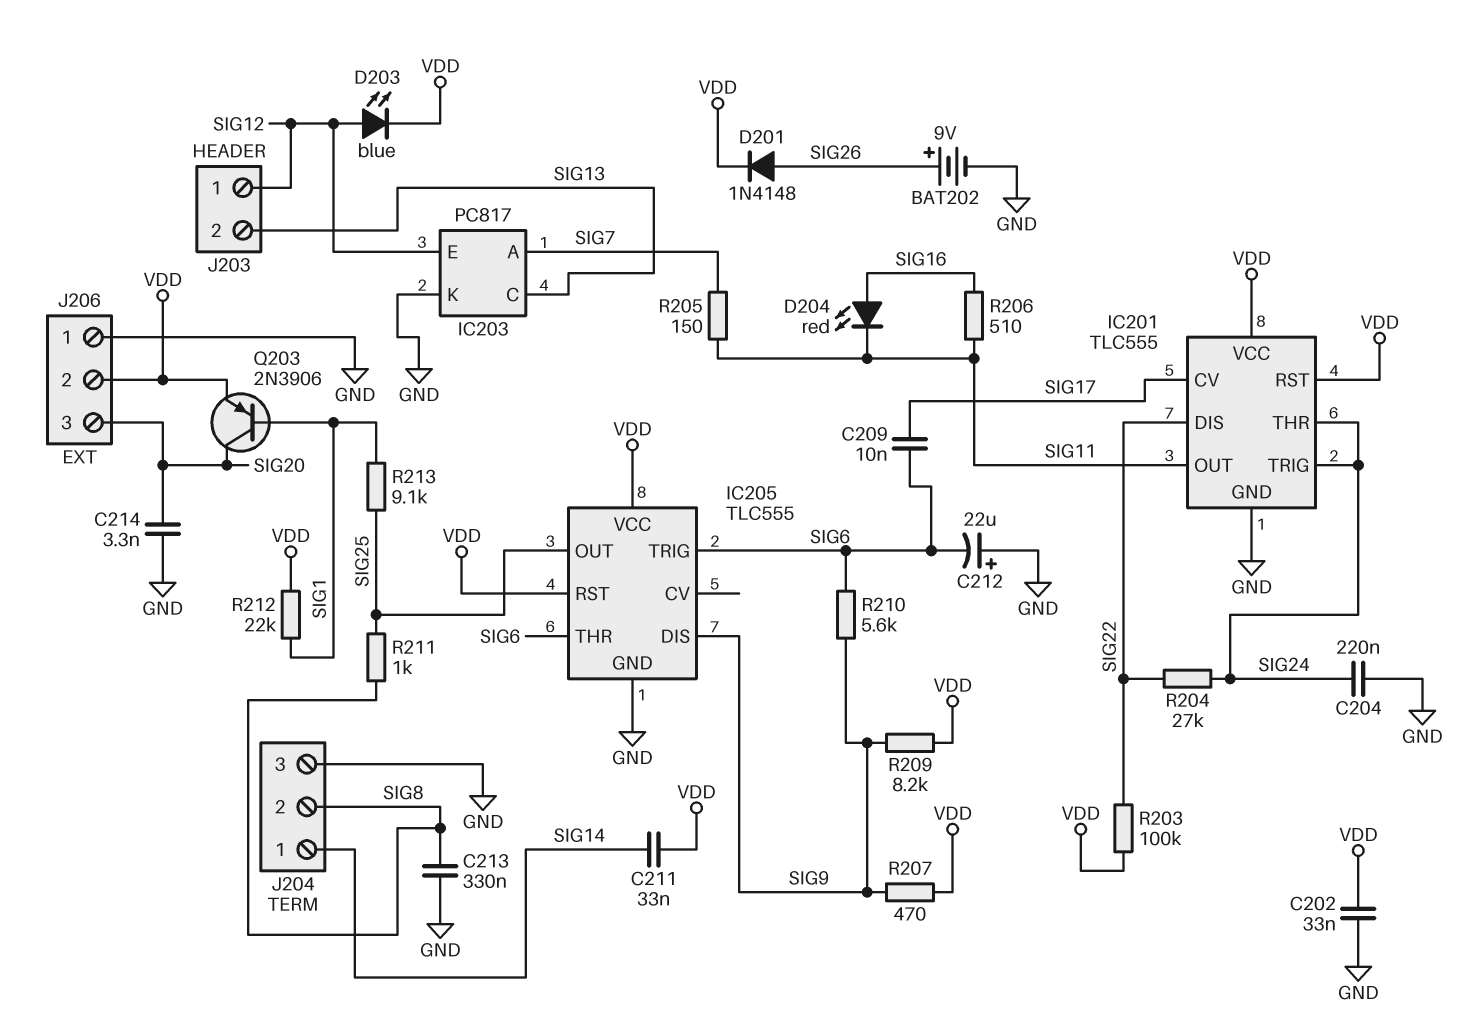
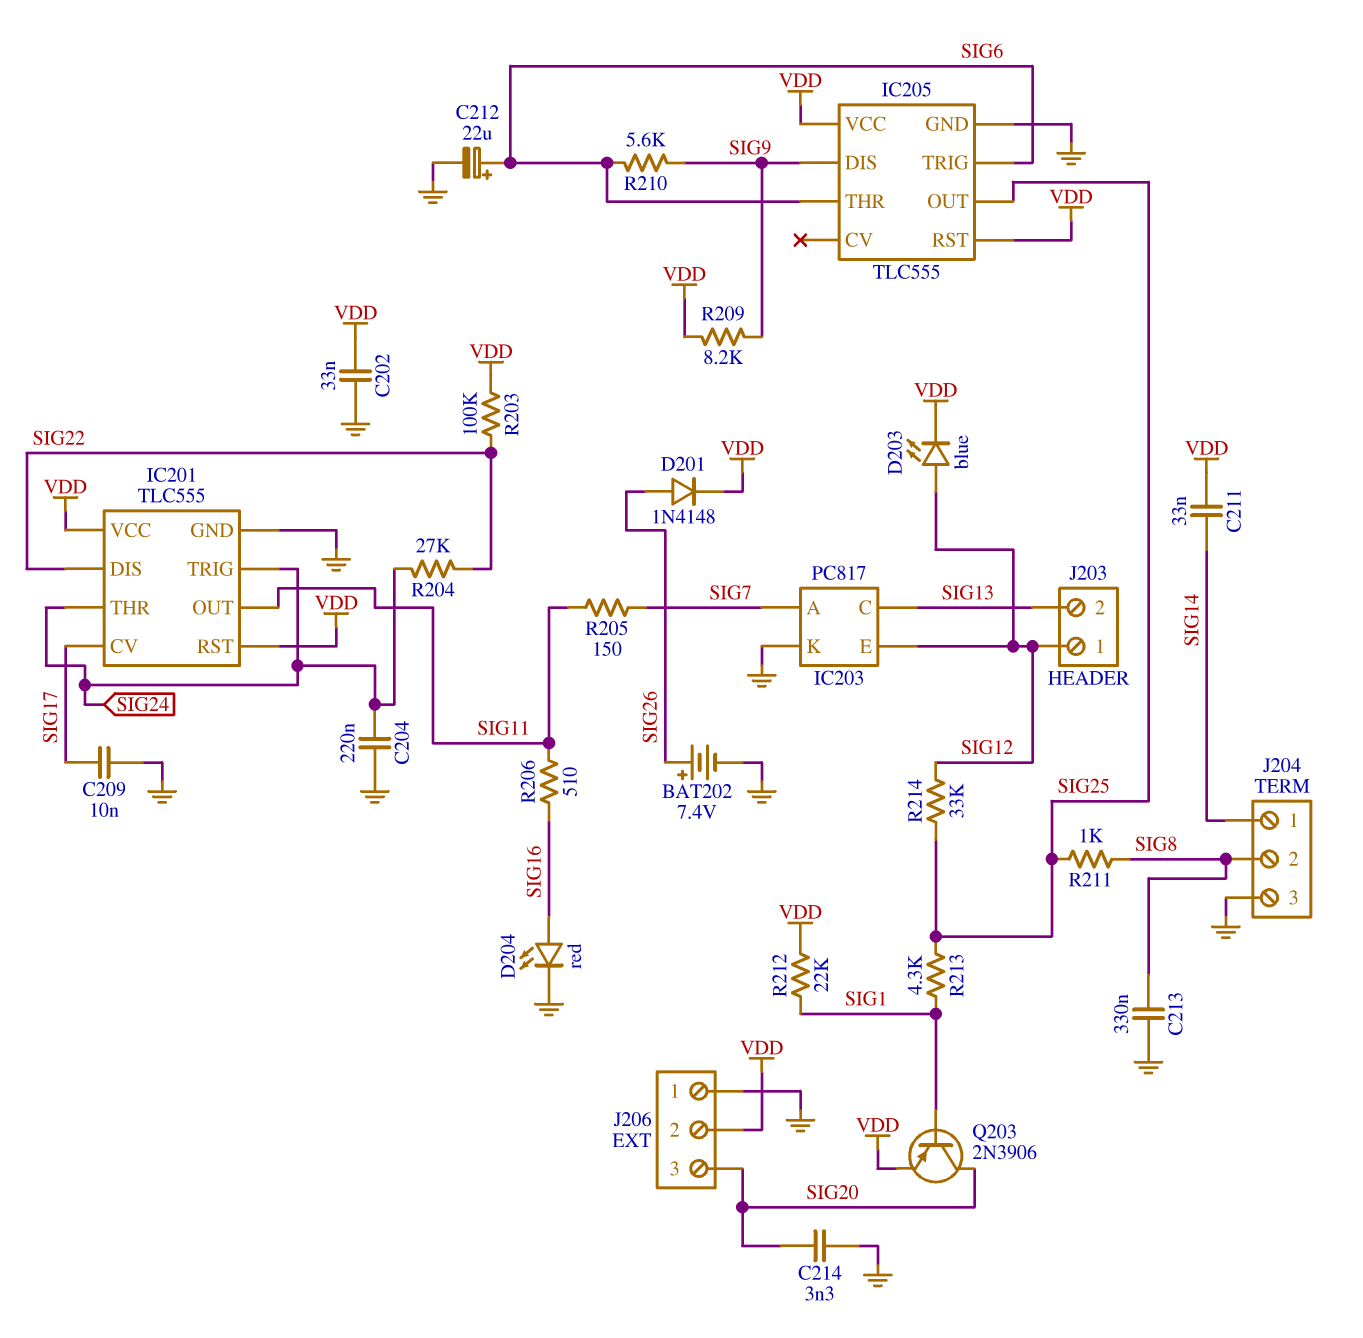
BAT202: 9V (plus SIG26, minus GND) -> 7.4V (plus SIG26, minus GND)
C209: 10nF (SIG6, SIG17) -> 10nF (GND, SIG17)
C212: 22uF (plus GND, minus SIG6) -> 22uF (plus SIG6, minus GND)
D204: LED red (A SIG16, K SIG11) -> LED red (A SIG16, K GND)
R207: 470 (SIG9, VDD) -> none
R213: 9.1k (SIG1, SIG25) -> 4.3k (SIG1, SIG25)
R214: none -> 33k (SIG12, SIG25)

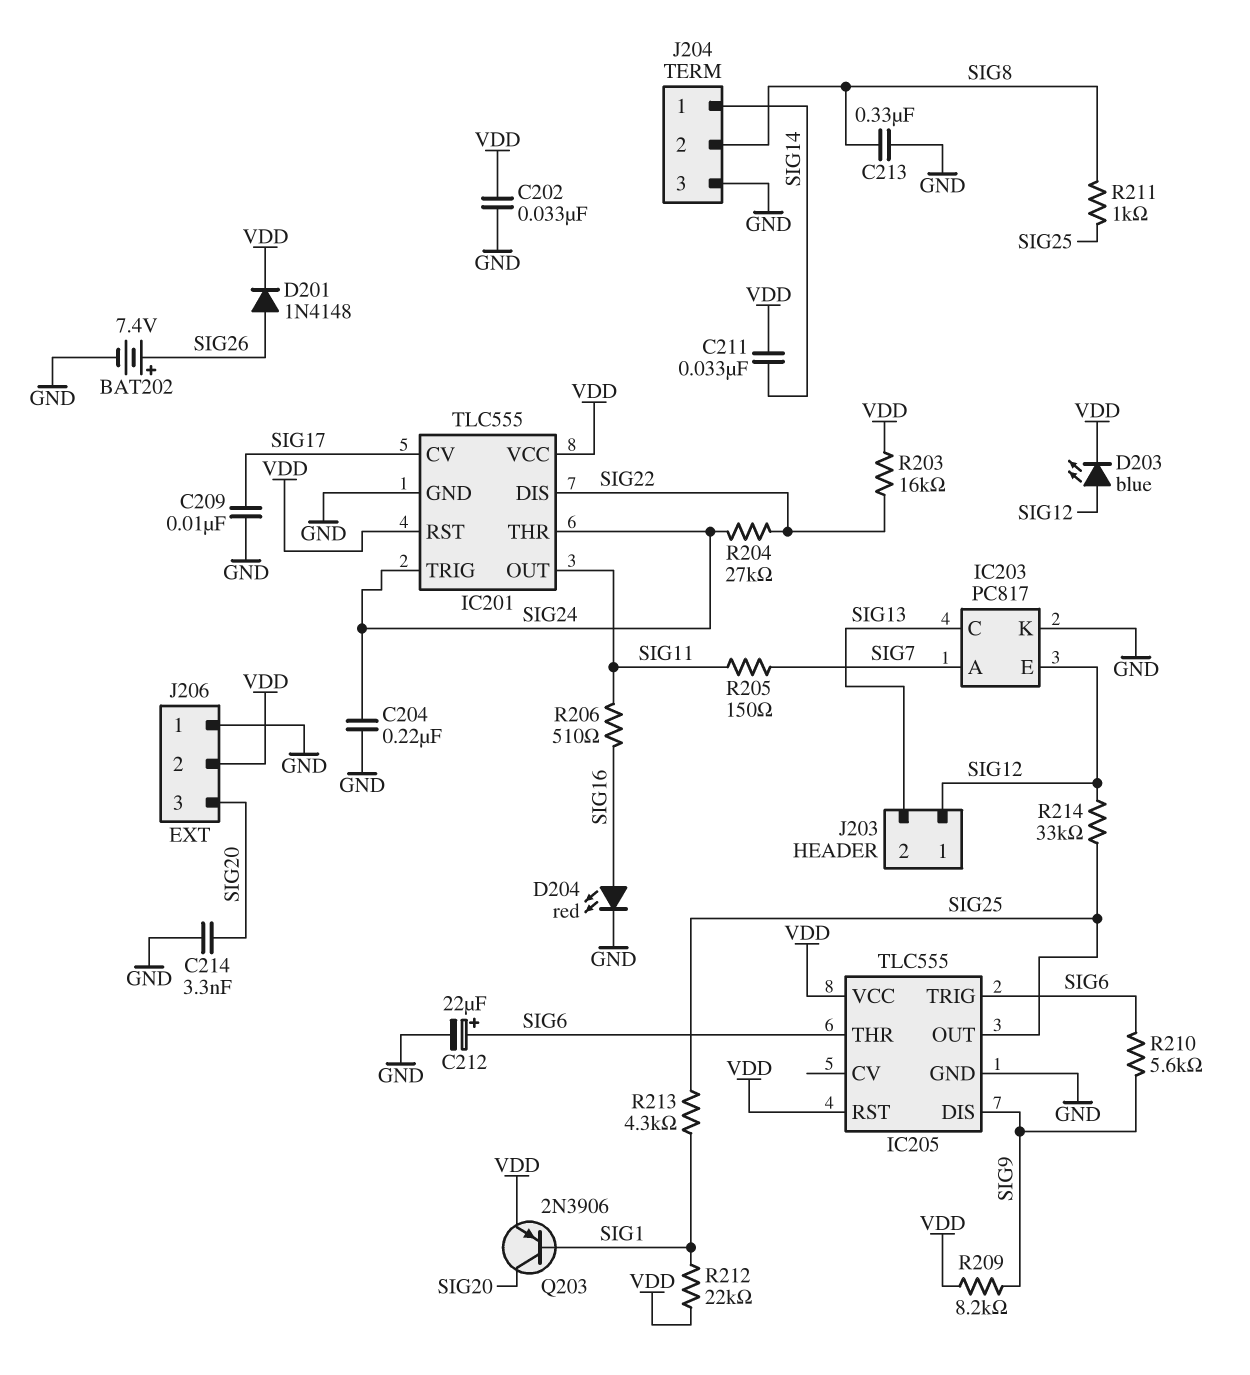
R203: 100k (SIG22, VDD) -> 16k (SIG22, VDD)

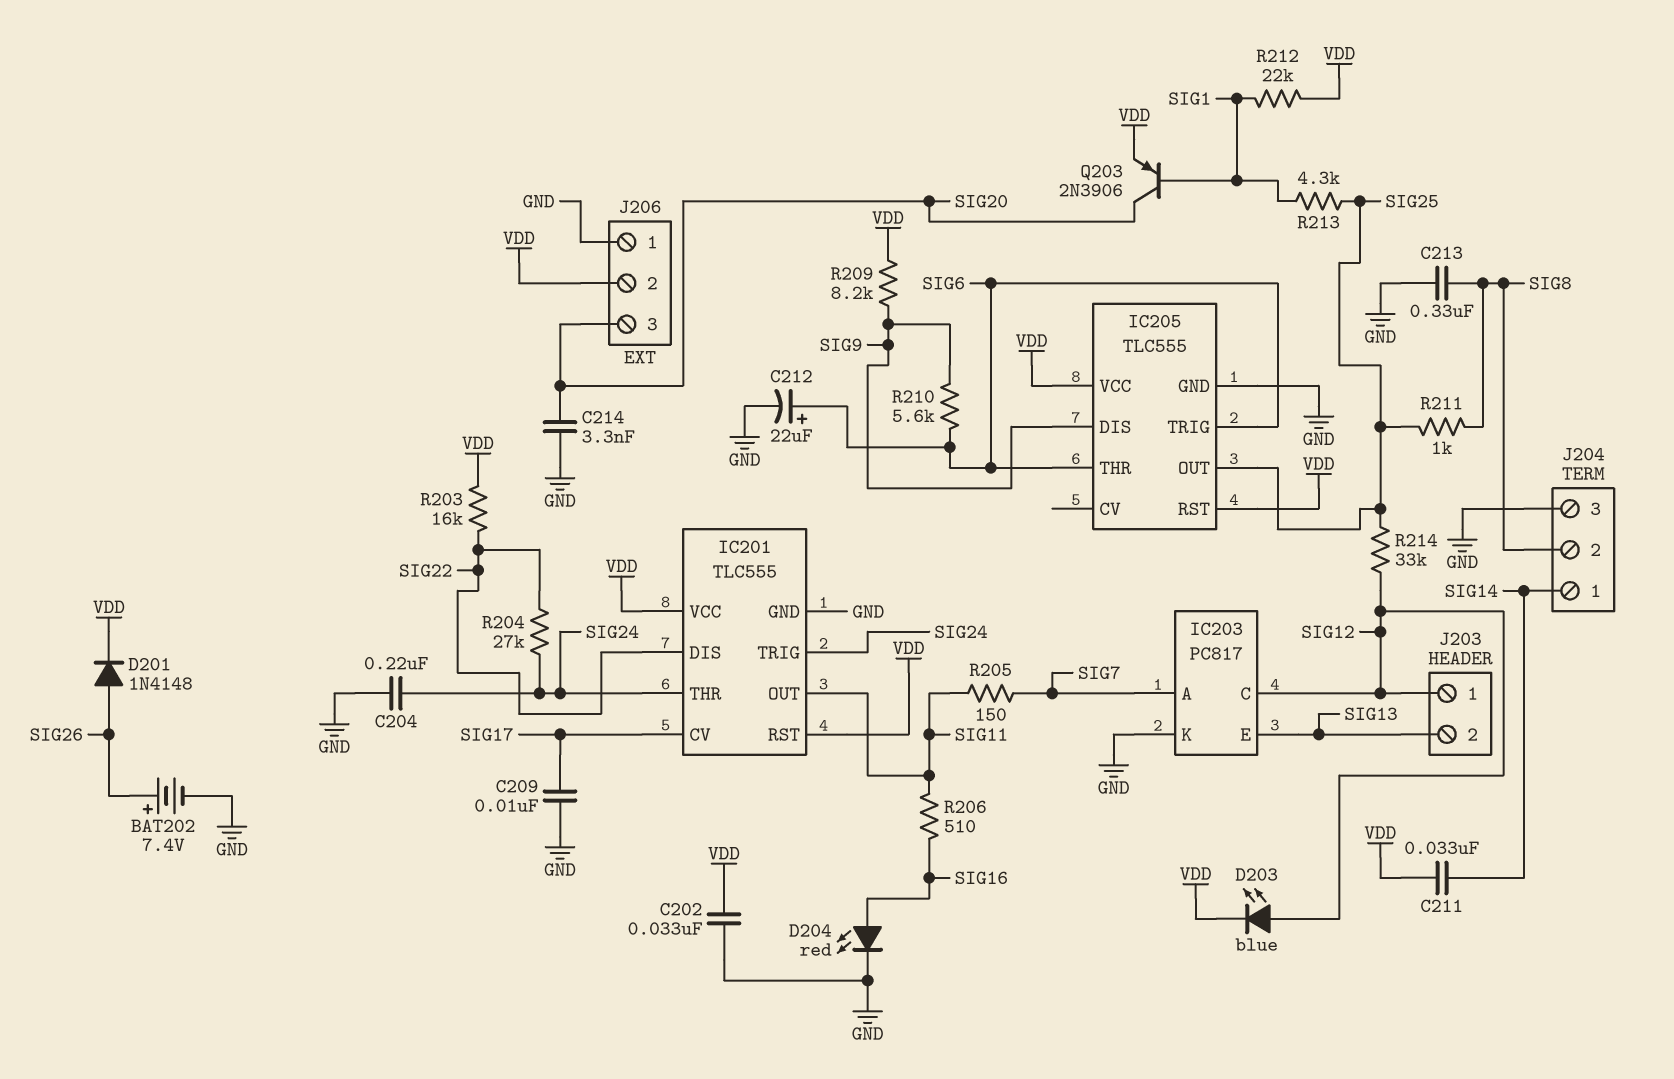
IC203 pin C: SIG13 -> SIG12
IC203 pin E: SIG12 -> SIG13

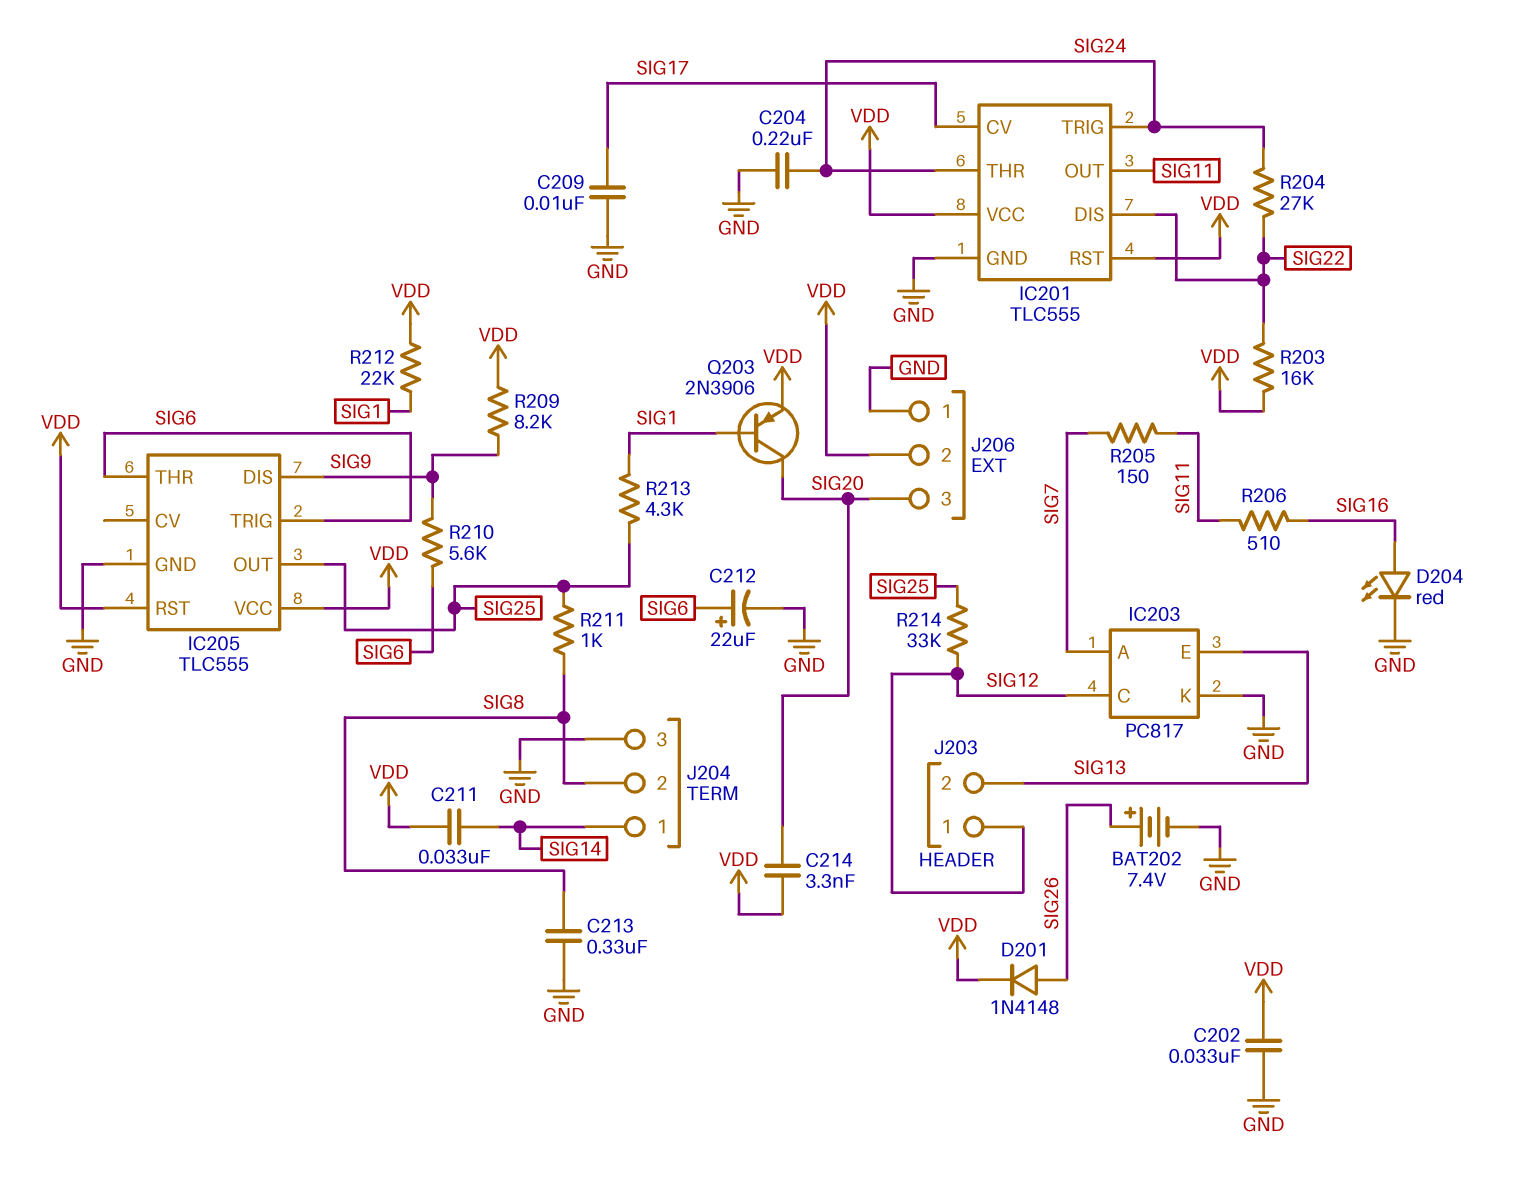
C214: 3.3nF (GND, SIG20) -> 3.3nF (SIG20, VDD)
D203: LED blue (A SIG12, K VDD) -> none

